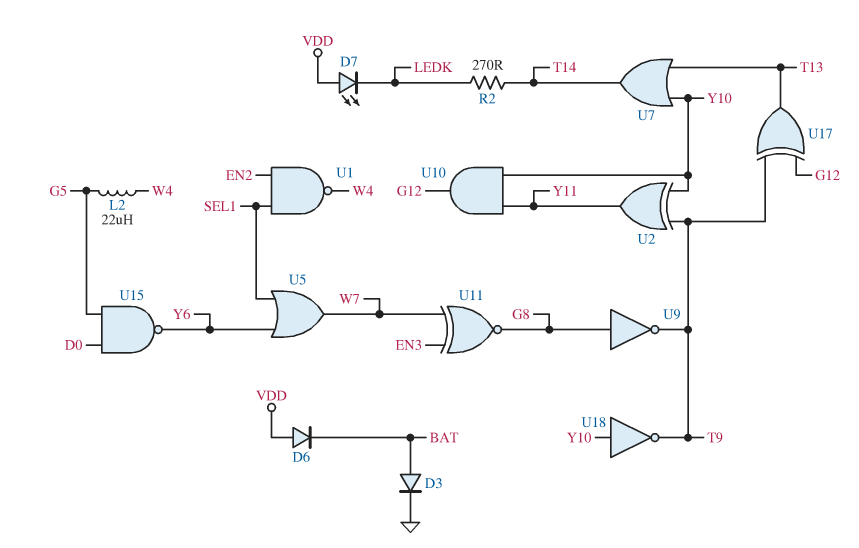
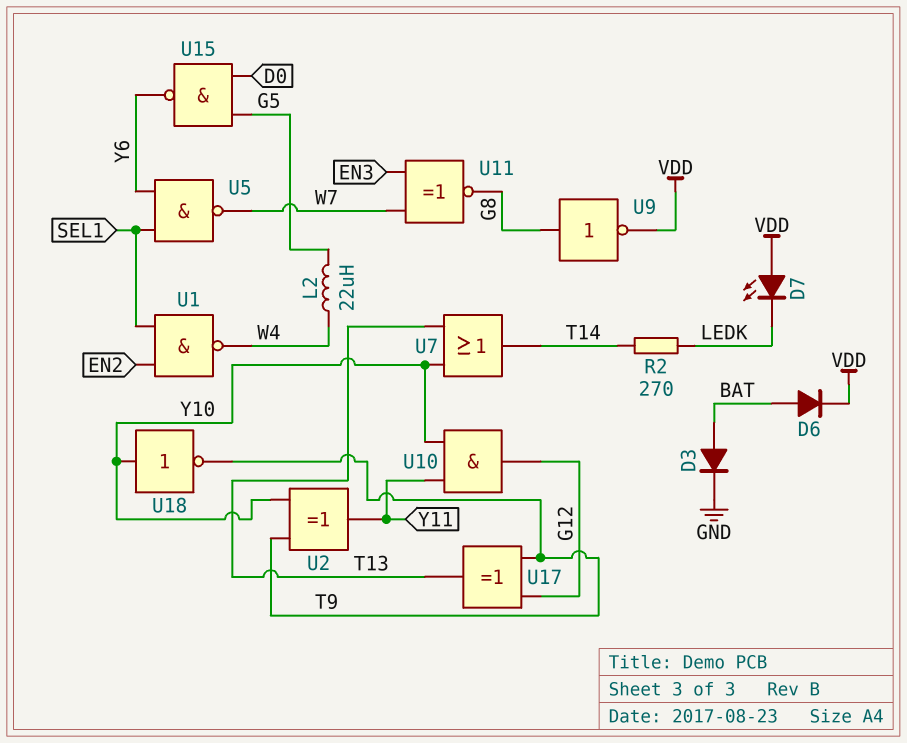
D6: diode (A VDD, K BAT) -> diode (A BAT, K VDD)
U5: OR (in SEL1, in Y6, out W7) -> NAND (in SEL1, in Y6, out W7)
U9: NOT (in G8, out T9) -> NOT (in G8, out VDD)

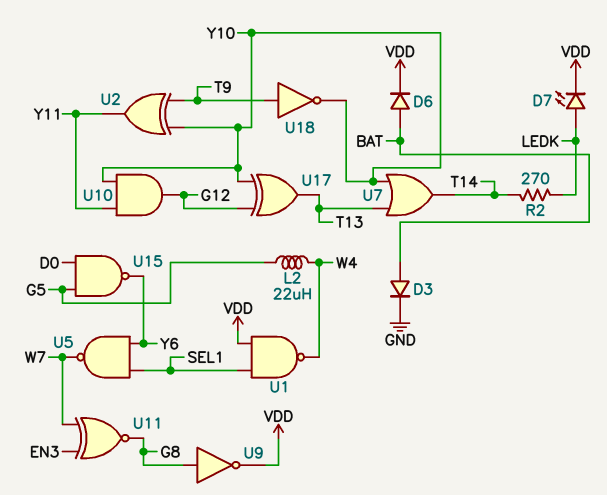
D7: LED (A VDD, K LEDK) -> LED (A LEDK, K VDD)
U1: NAND (in EN2, in SEL1, out W4) -> NAND (in SEL1, in VDD, out W4)
U17: XOR (in G12, in T9, out T13) -> XOR (in G12, in Y10, out T13)
U18: NOT (in Y10, out T9) -> NOT (in T9, out Y10)

